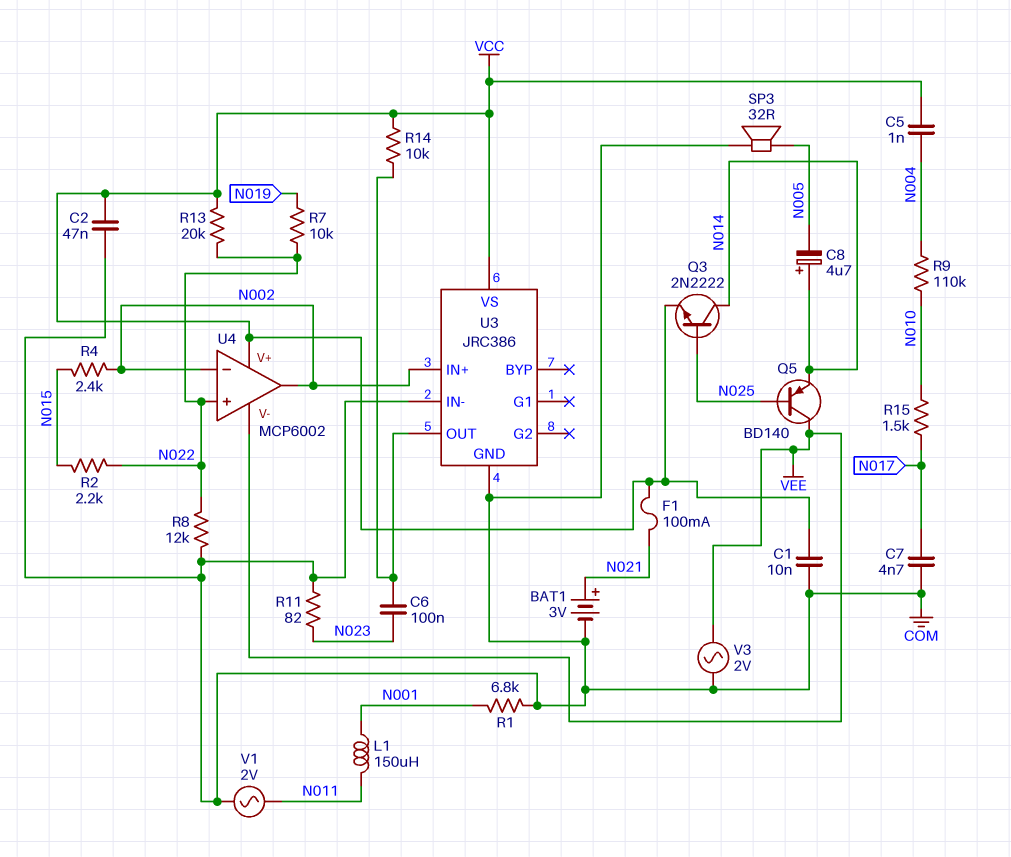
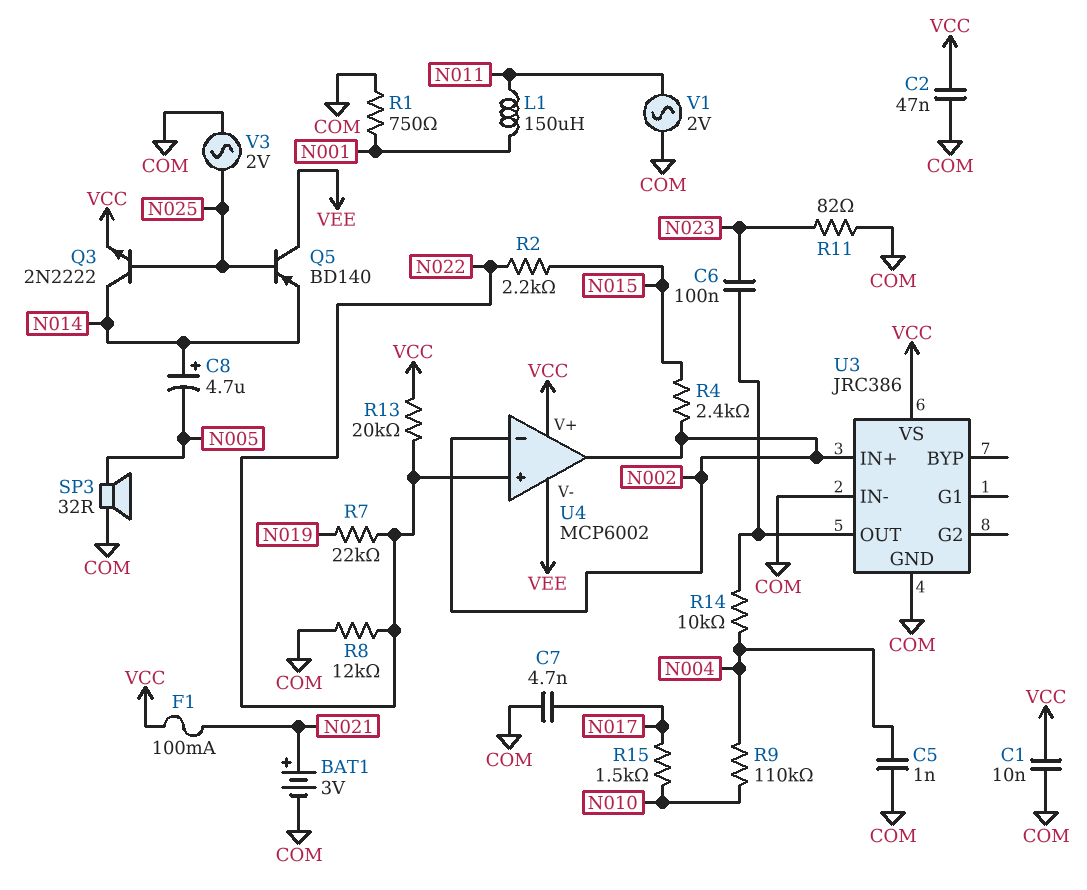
C5: 1nF (N004, VCC) -> 1nF (COM, N004)
R1: 6.8k (COM, N001) -> 750 (COM, N001)
R7: 10k (N019, N022) -> 22k (N019, N022)
R14: 10k (U3/OUT, VCC) -> 10k (N004, U3/OUT)
V3: AC 2V (COM, VEE) -> AC 2V (COM, N025)

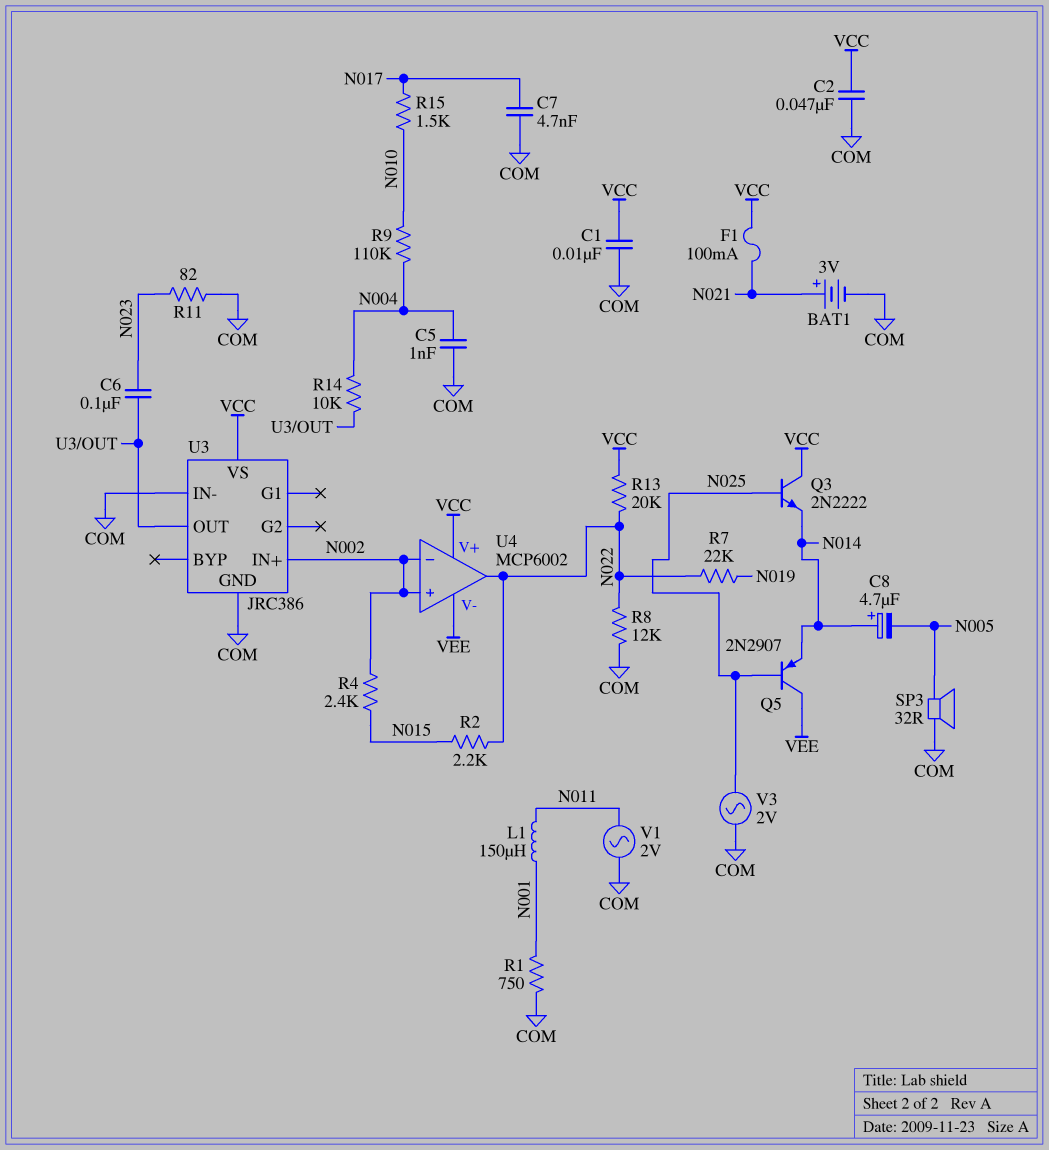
Q3: NPN 2N2222 (B N025, C N014, E VCC) -> NPN 2N2222 (B N025, C VCC, E N014)
Q5: PNP BD140 (B N025, C VEE, E N014) -> PNP 2N2907 (B N025, C VEE, E N014)
U4 pin in+: N022 -> N002
U4 pin out: N002 -> N022

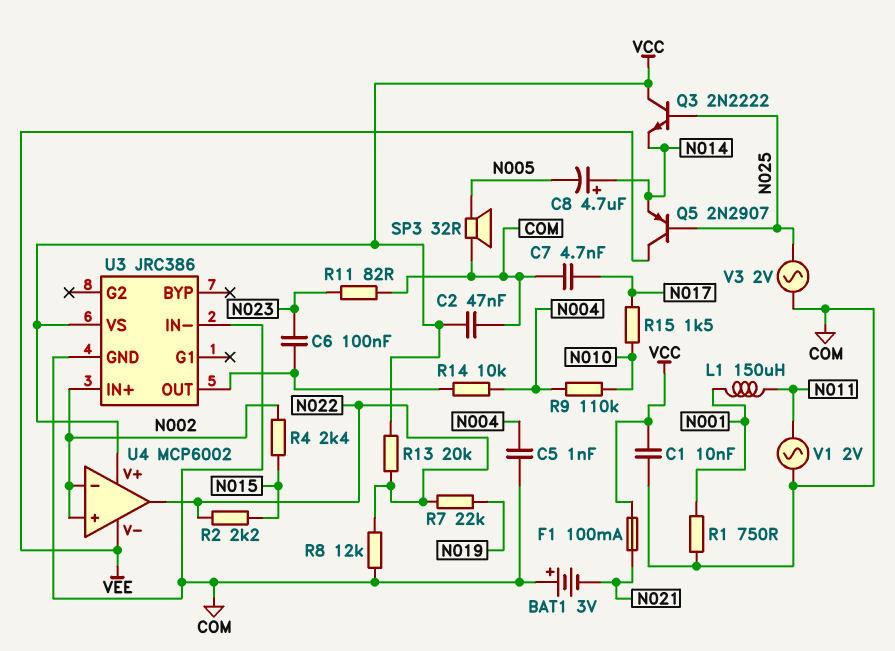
BAT1: 3V (plus N021, minus COM) -> 3V (plus COM, minus N021)

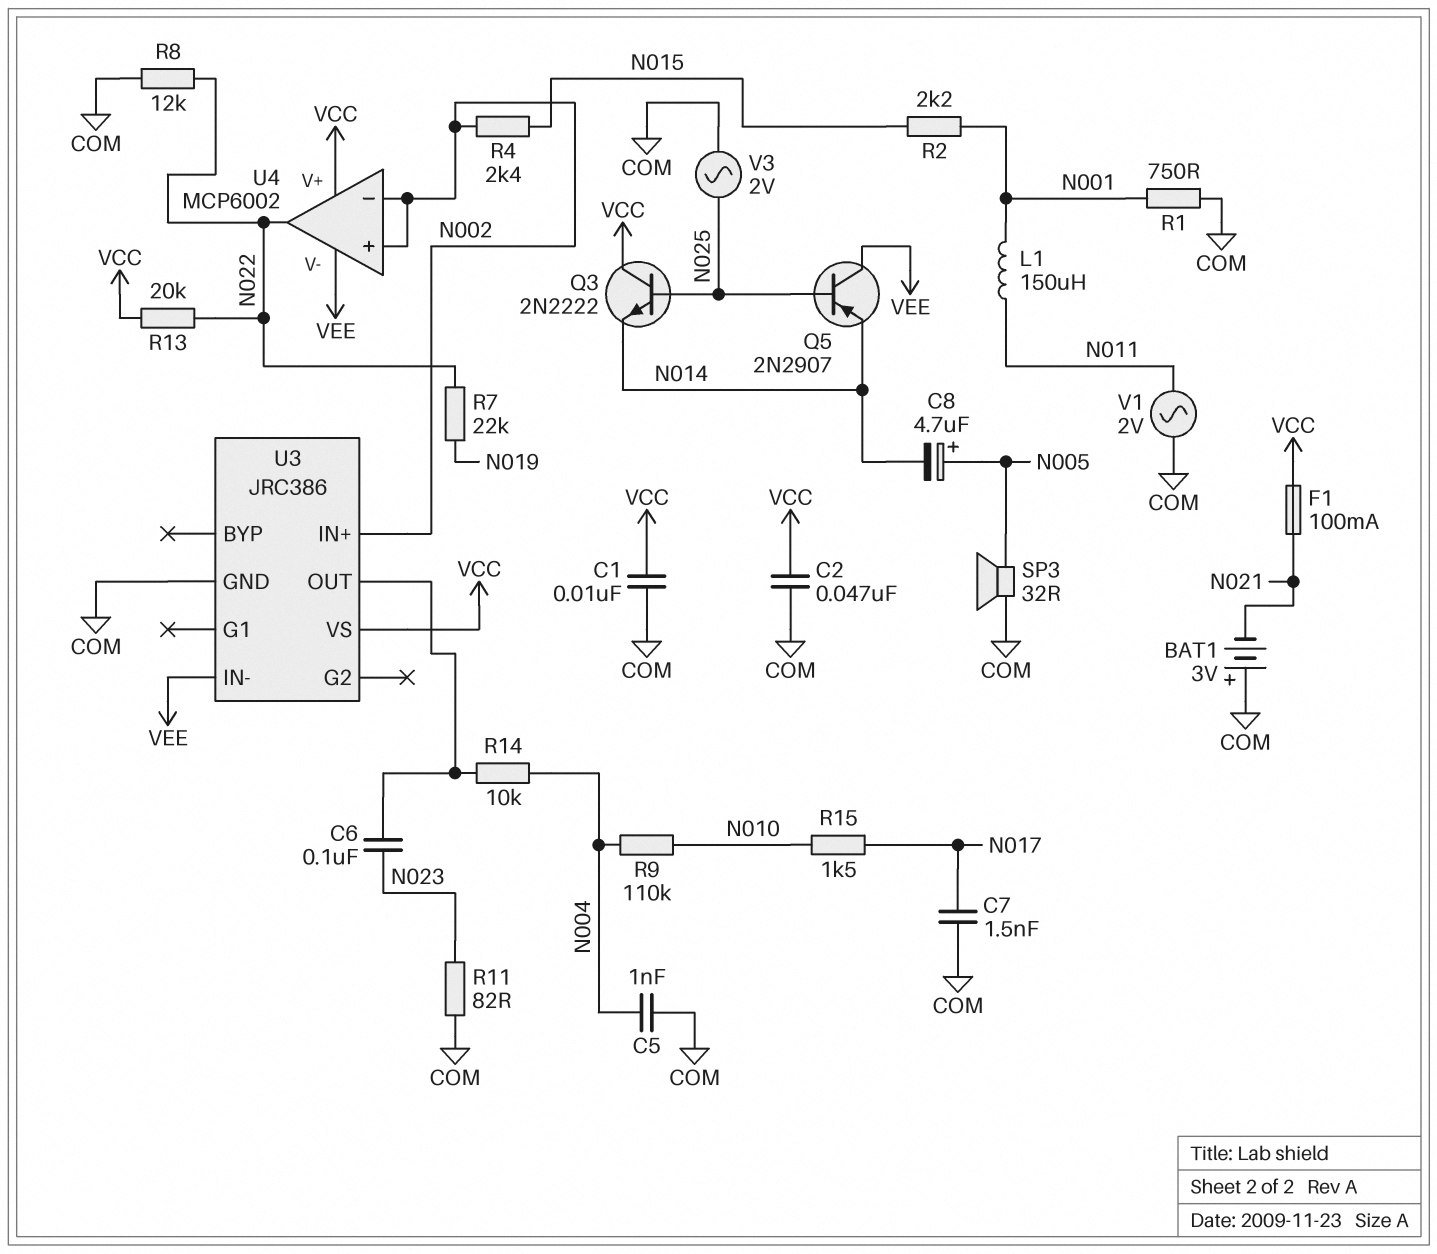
C7: 4.7nF (COM, N017) -> 1.5nF (COM, N017)
C8: 4.7uF (plus N014, minus N005) -> 4.7uF (plus N005, minus N014)
R2: 2.2k (N015, N022) -> 2.2k (N001, N015)
U3 pin IN-: COM -> VEE

